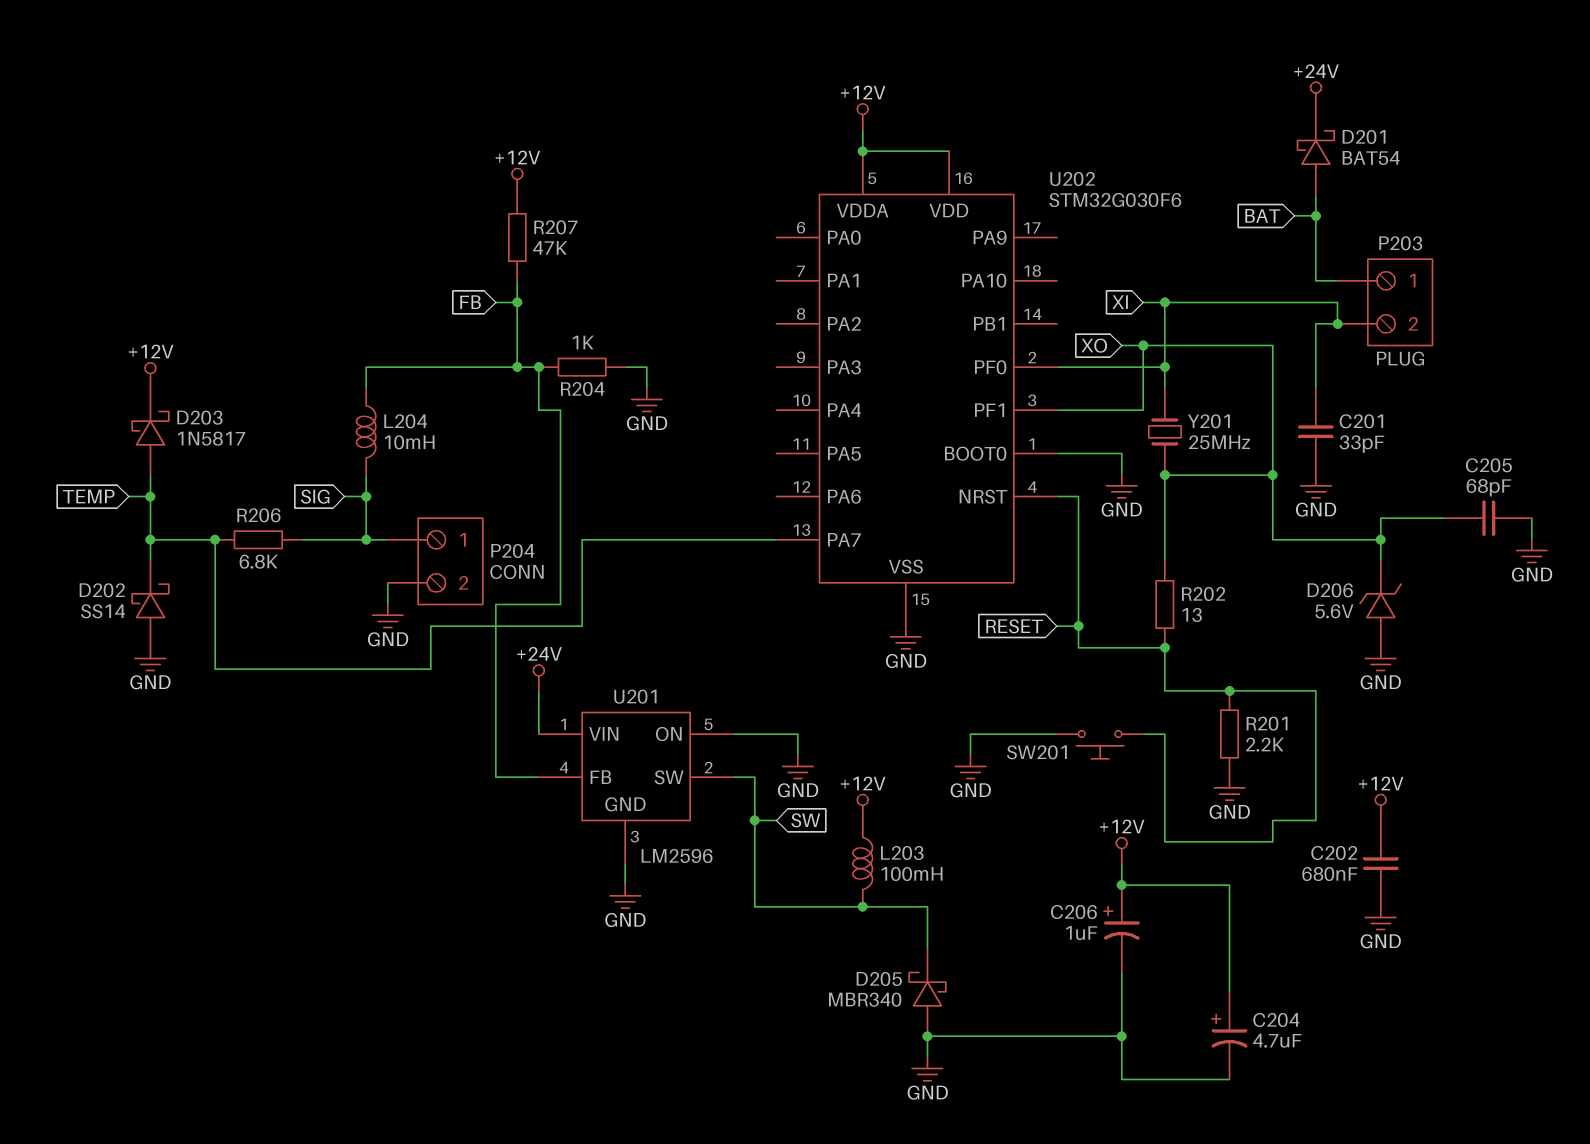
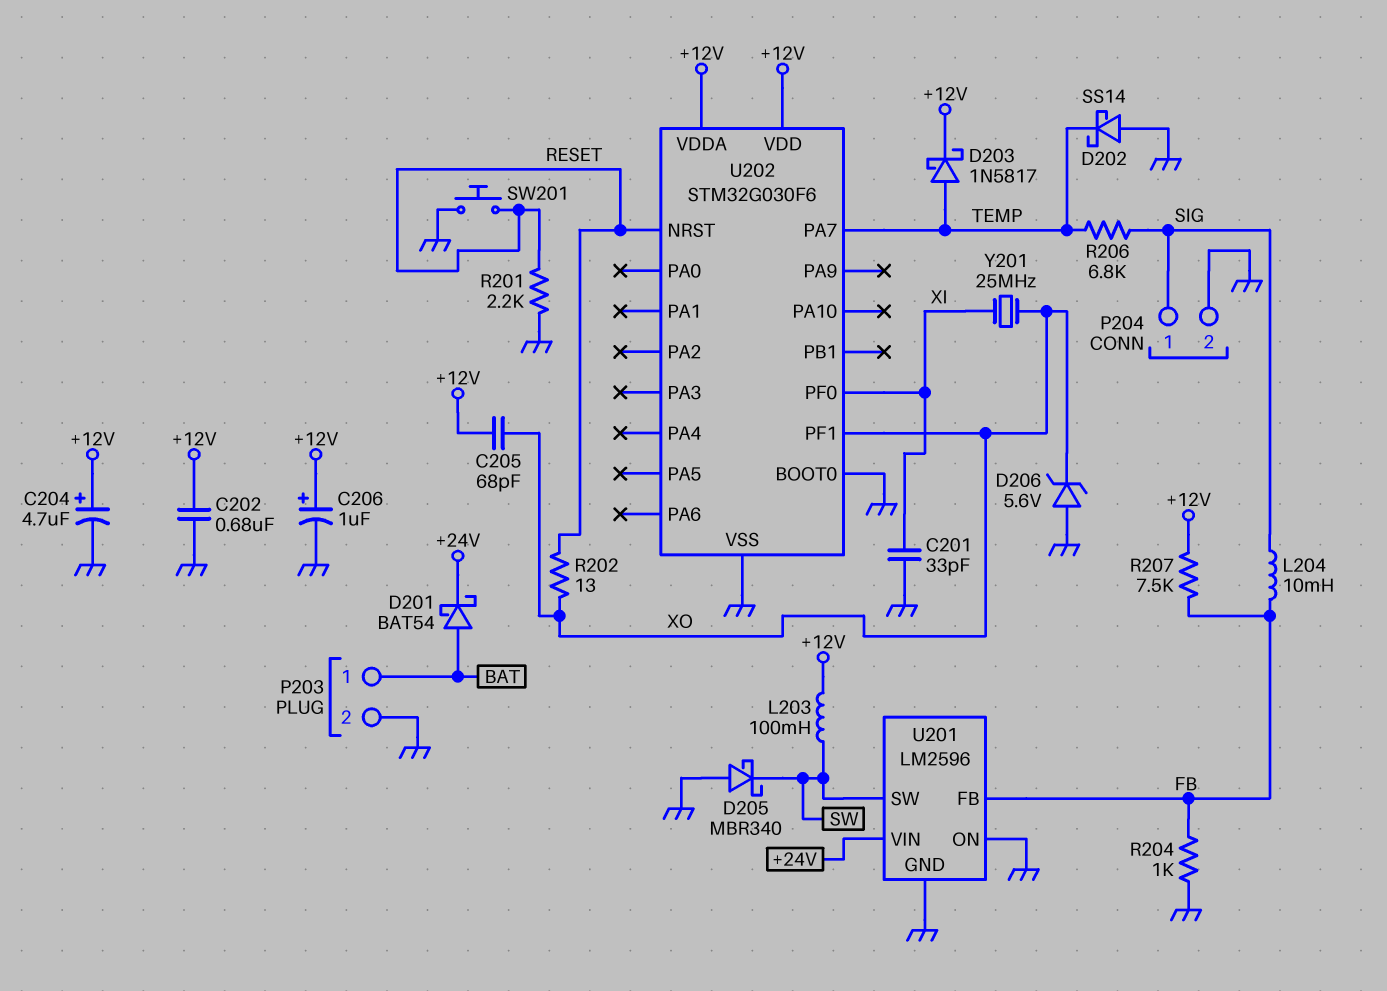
C205: 68pF (GND, XO) -> 68pF (+12V, XO)
P203 pin 2: XI -> GND
R207: 47k (+12V, FB) -> 7.5k (+12V, FB)

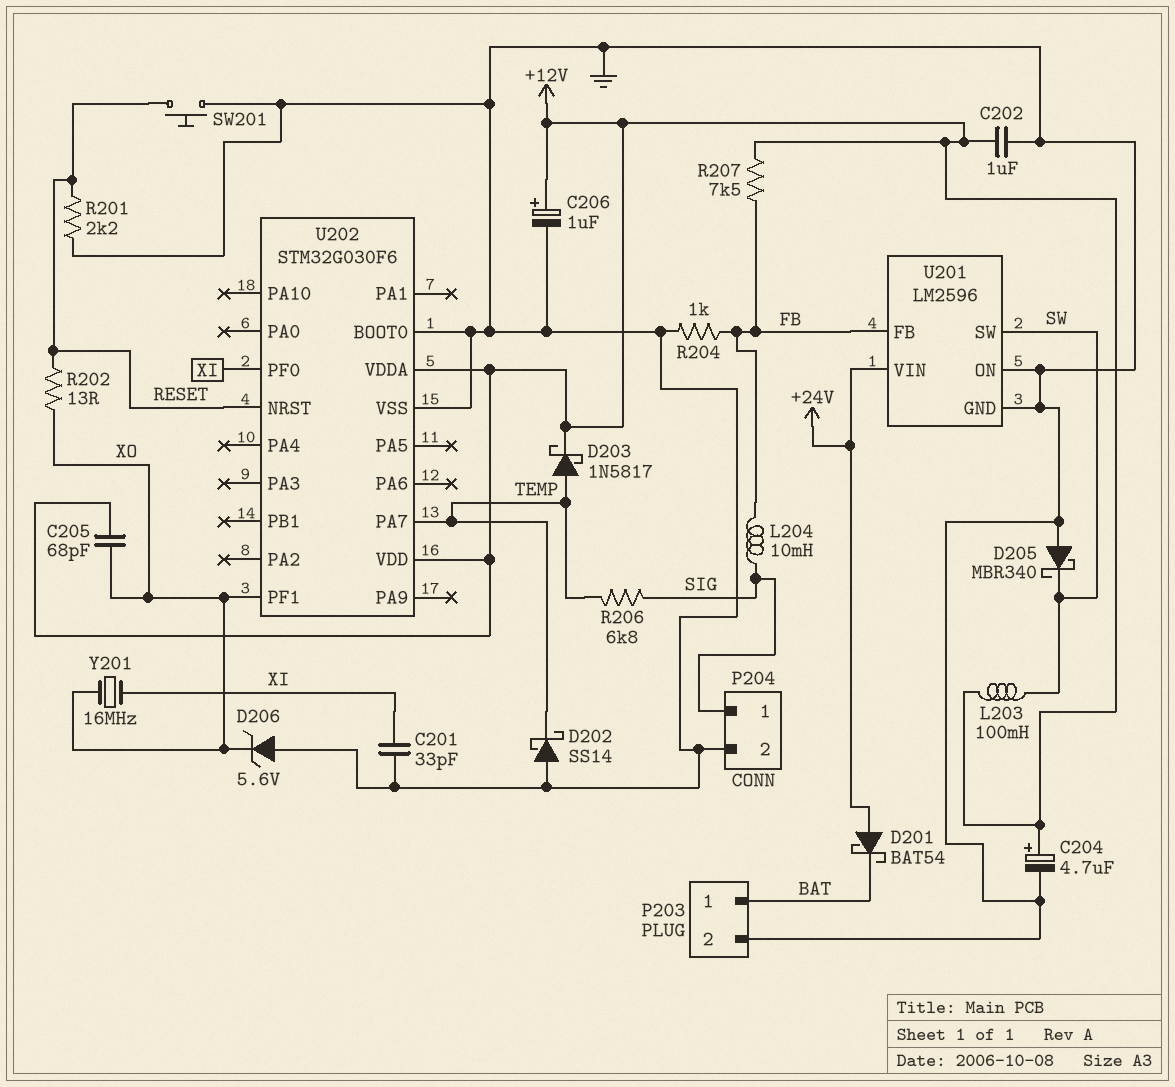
C202: 680nF (+12V, GND) -> 1uF (+12V, GND)
D201: schottky BAT54 (A BAT, K +24V) -> schottky BAT54 (A +24V, K BAT)
Y201: 25MHz (XI, XO) -> 16MHz (XI, XO)

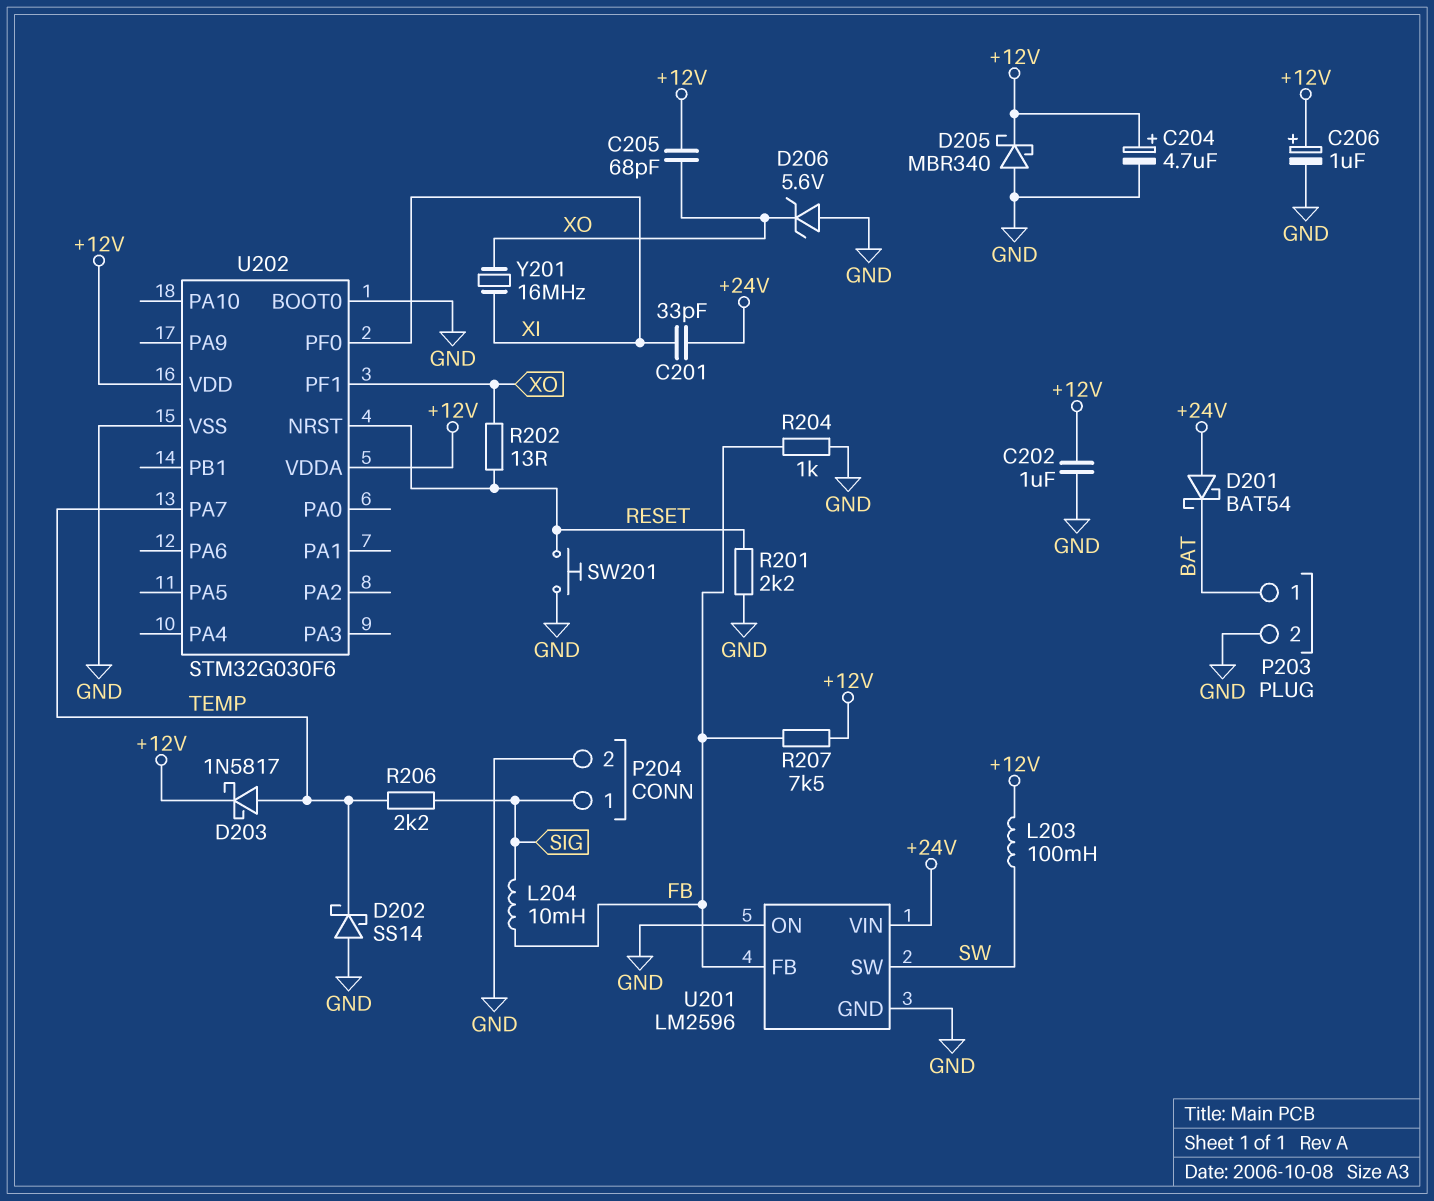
C201: 33pF (GND, XI) -> 33pF (+24V, XI)
D205: schottky MBR340 (A GND, K SW) -> schottky MBR340 (A GND, K +12V)
R206: 6.8k (SIG, TEMP) -> 2.2k (SIG, TEMP)

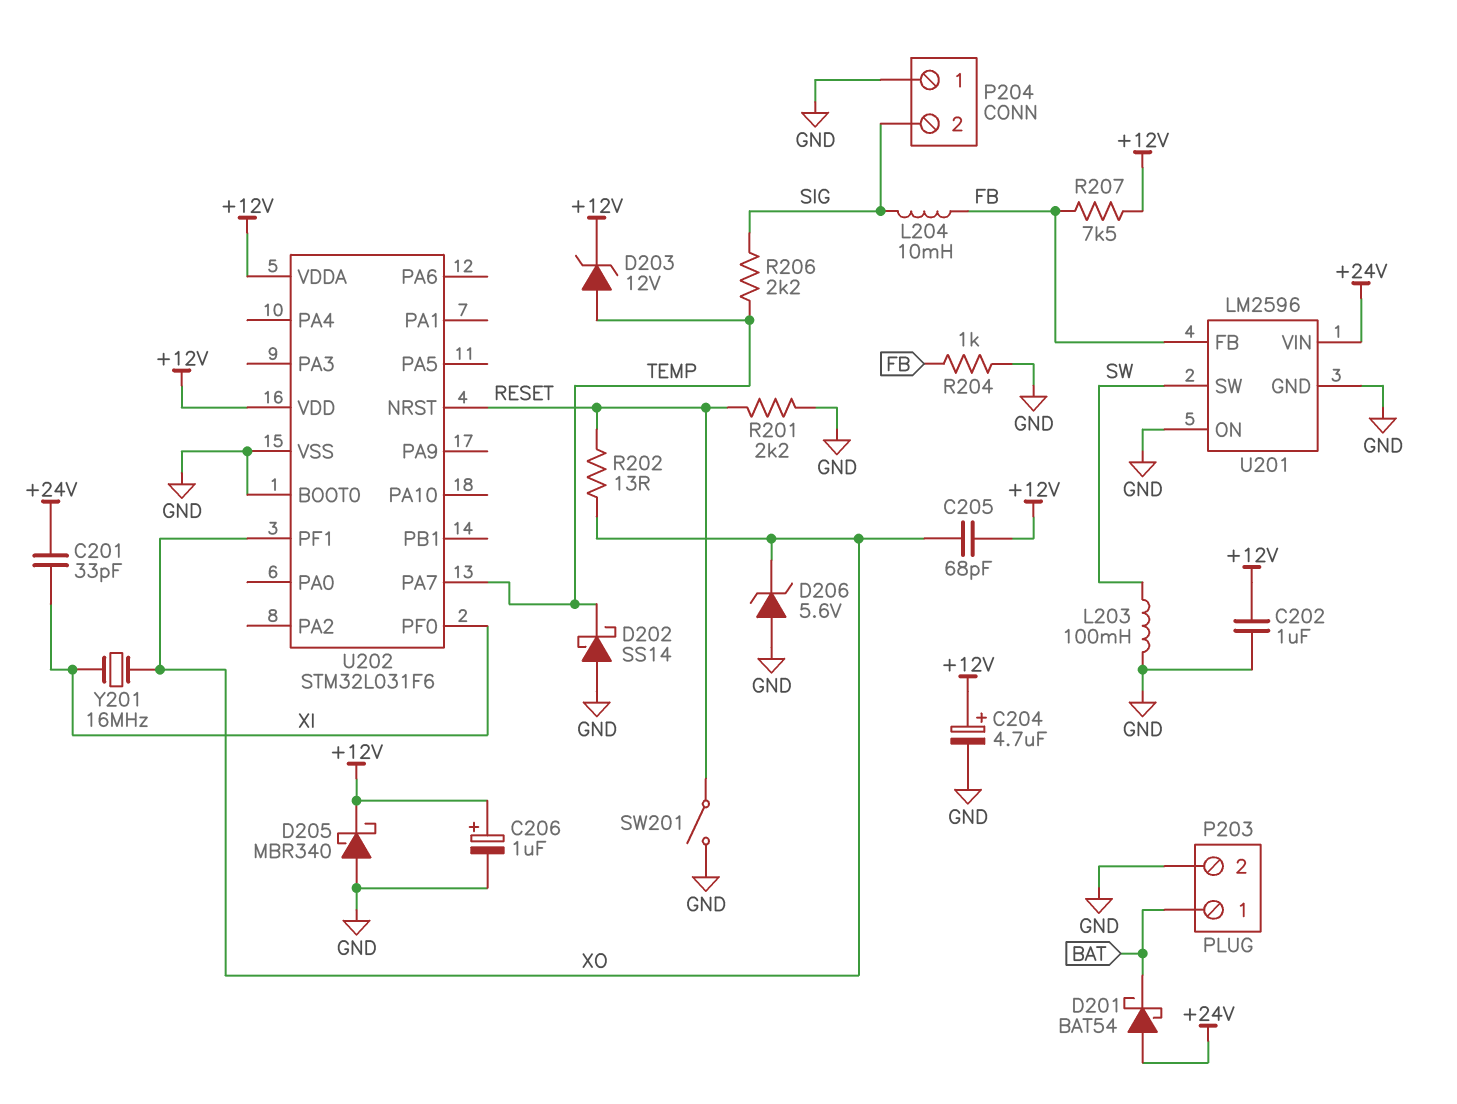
D203: schottky 1N5817 (A TEMP, K +12V) -> zener 12V (A TEMP, K +12V)
L203: 100mH (+12V, SW) -> 100mH (GND, SW)
P204 pin 1: SIG -> GND
P204 pin 2: GND -> SIG
SW201: button (GND, RESET) -> switch (GND, RESET)
U202: STM32G030F6 -> STM32L031F6

